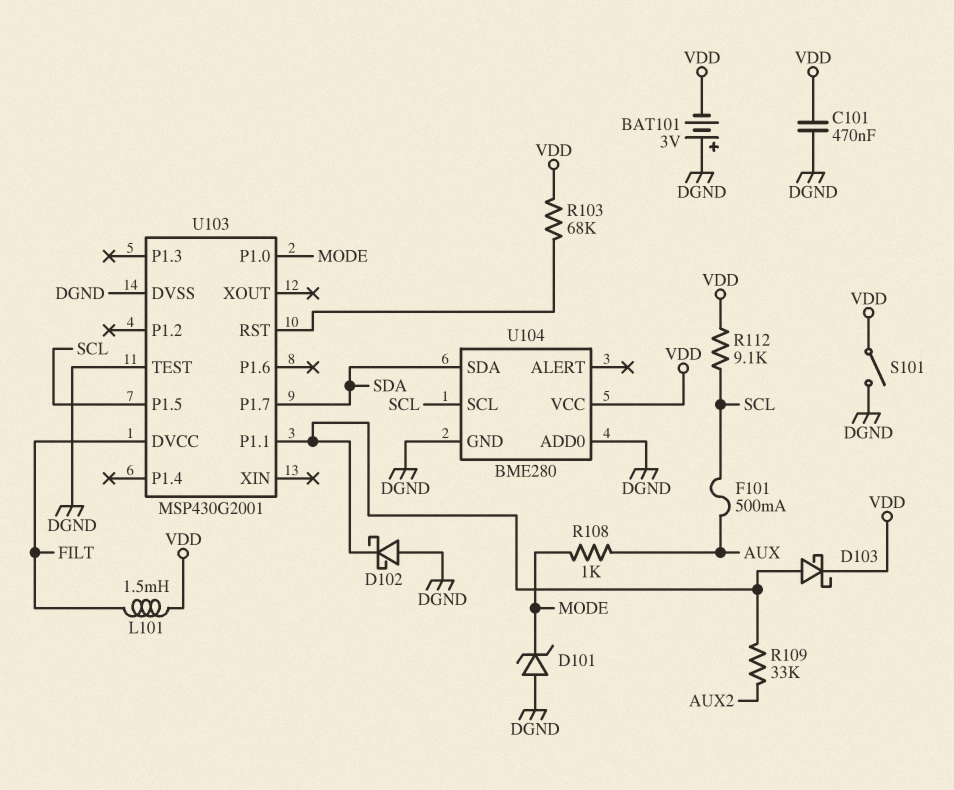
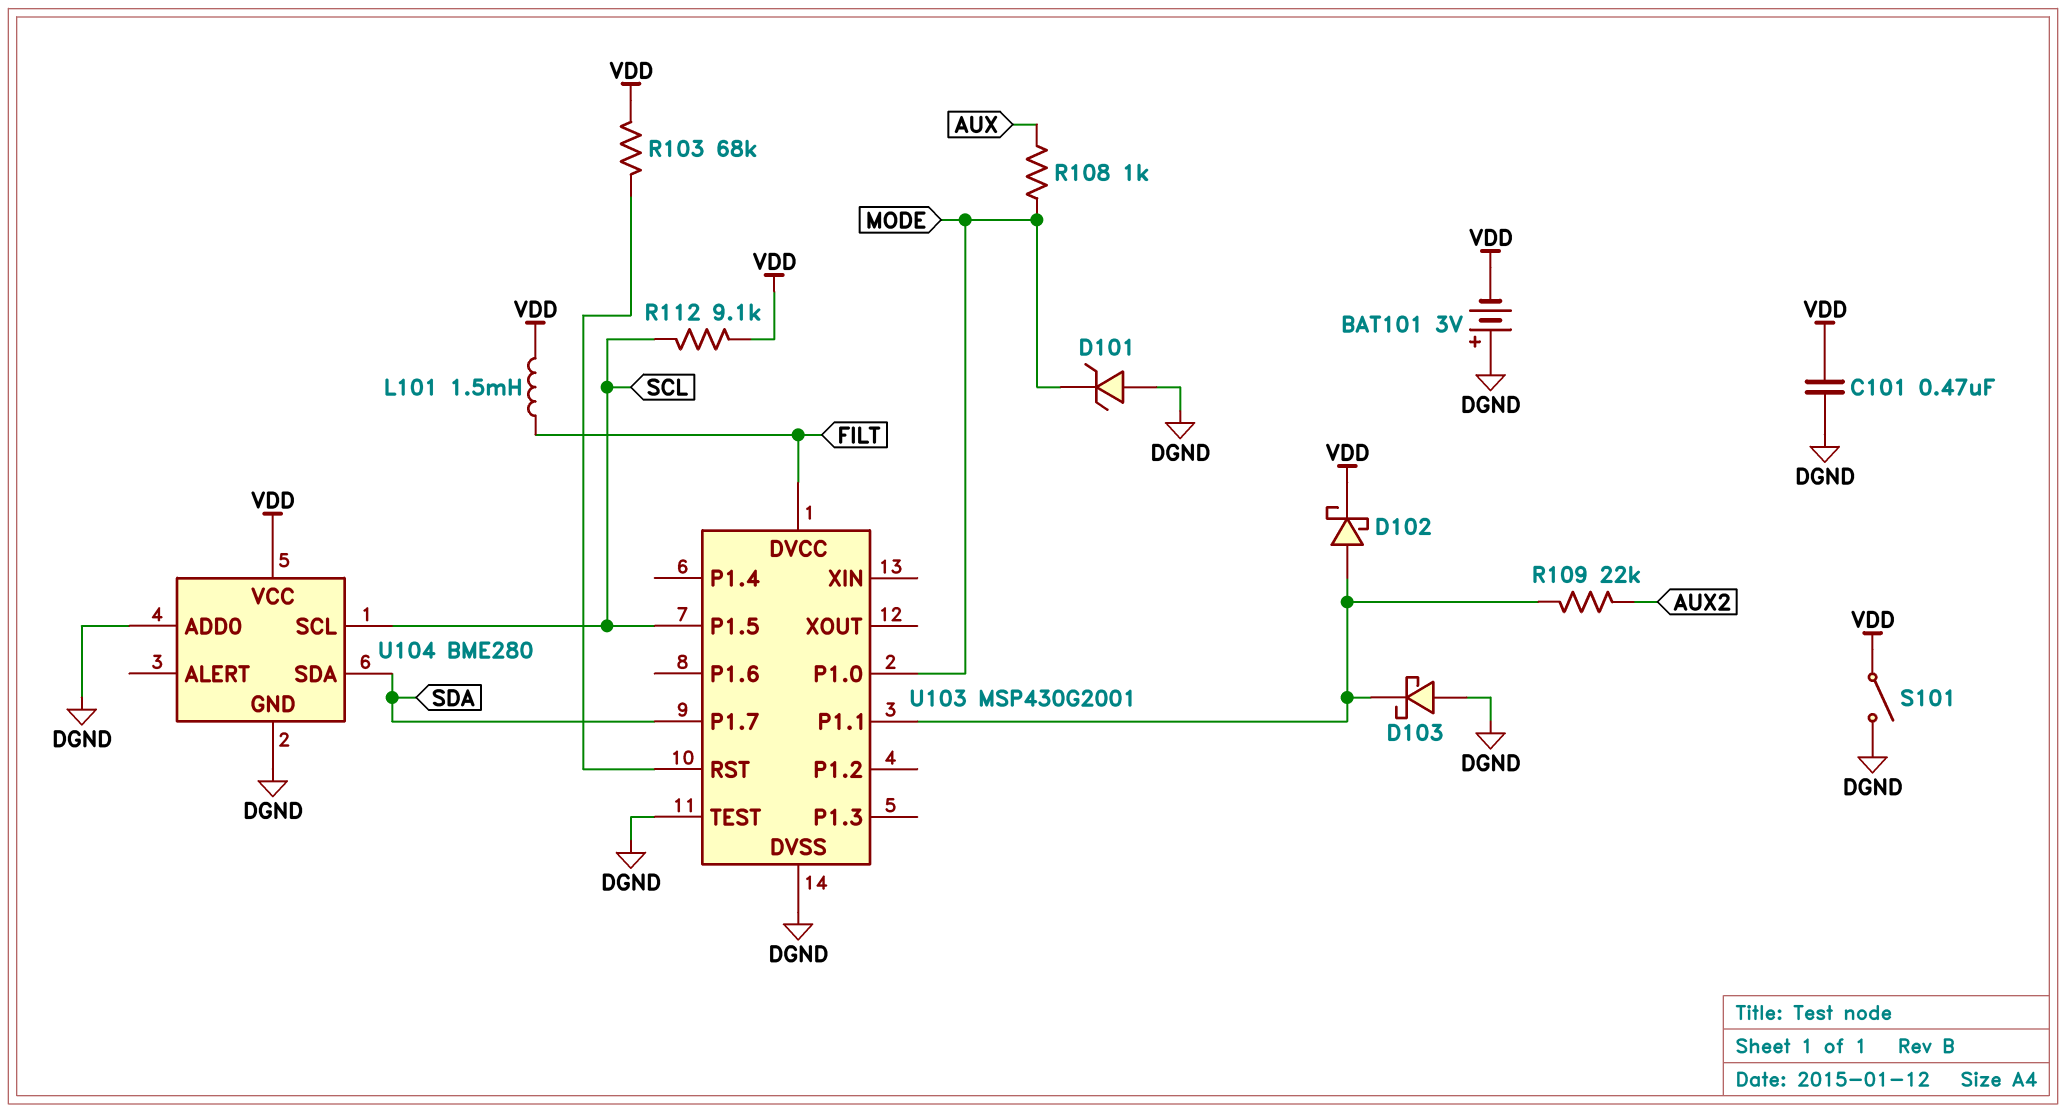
D102: schottky (A DGND, K U103/P1.1) -> schottky (A U103/P1.1, K VDD)
D103: schottky (A U103/P1.1, K VDD) -> schottky (A DGND, K U103/P1.1)
F101: 500mA (AUX, SCL) -> none
R109: 33k (AUX2, U103/P1.1) -> 22k (AUX2, U103/P1.1)

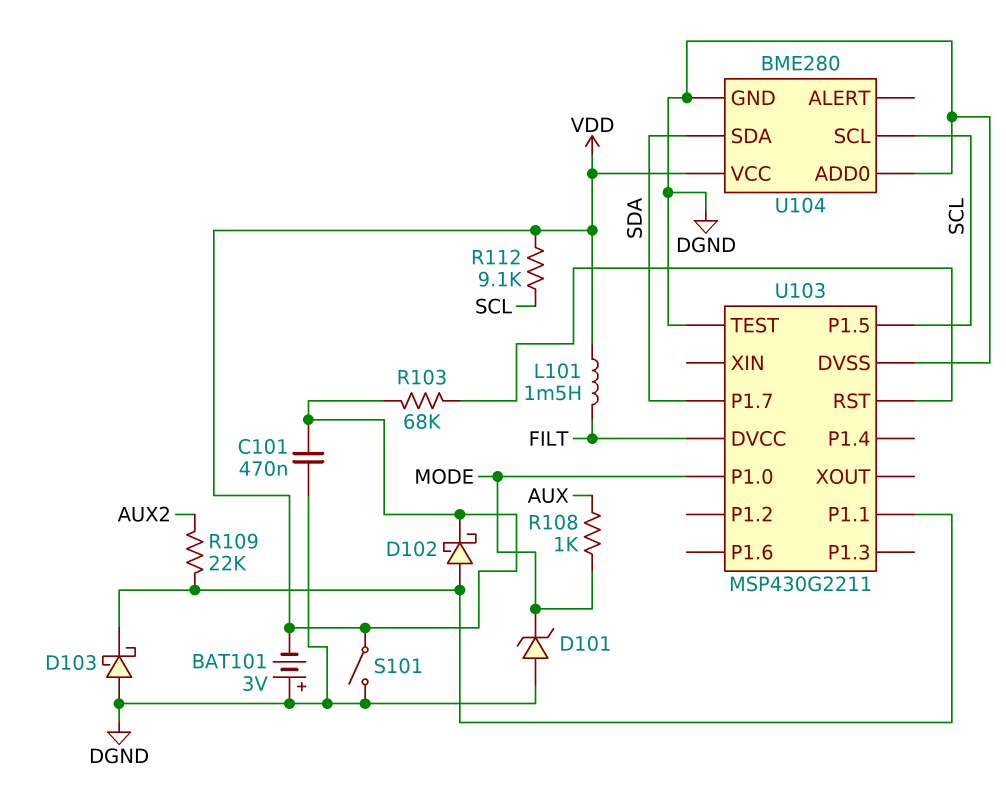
U103: MSP430G2001 -> MSP430G2211

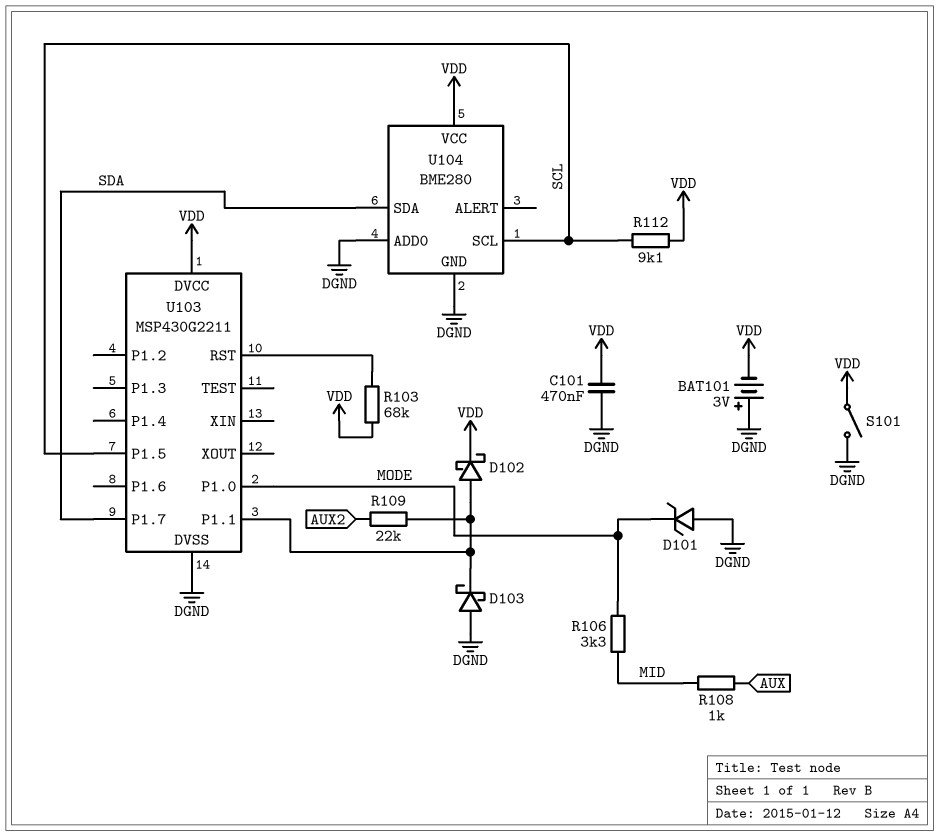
L101: 1.5mH (FILT, VDD) -> none
R106: none -> 3.3k (MID, MODE)
R108: 1k (AUX, MODE) -> 1k (AUX, MID)
U103 pin DVCC: FILT -> VDD
U103 pin TEST: DGND -> none

